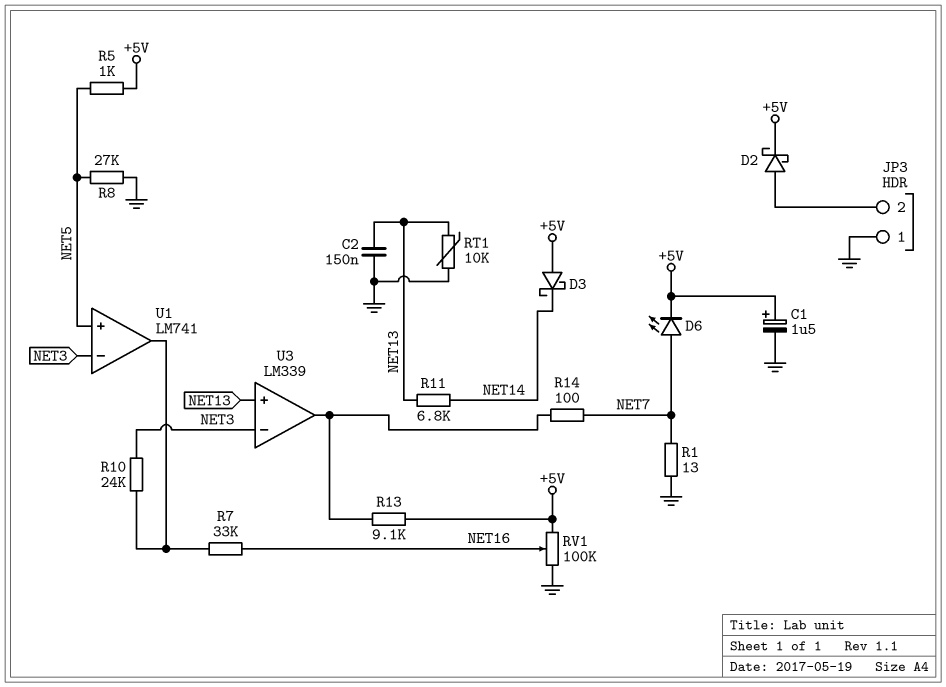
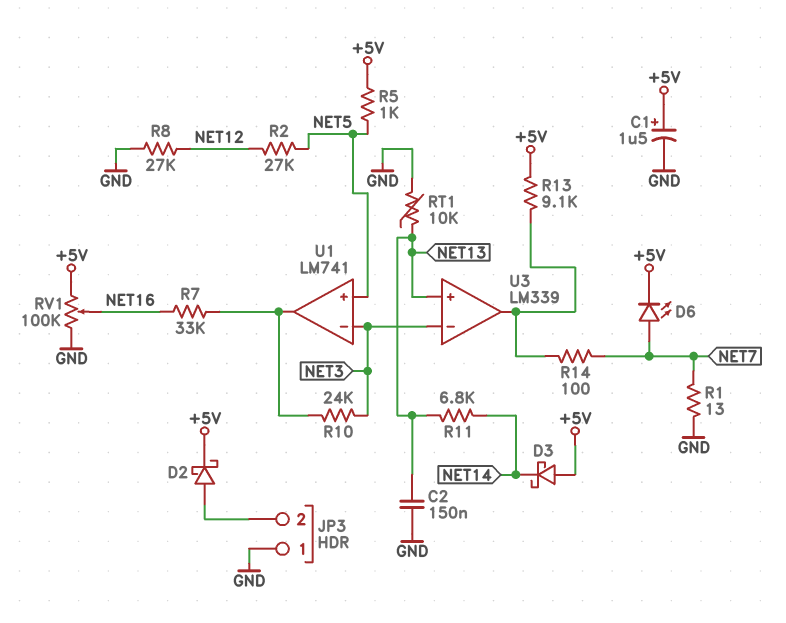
R2: none -> 27k (NET5, NET12)
R8: 27k (GND, NET5) -> 27k (GND, NET12)

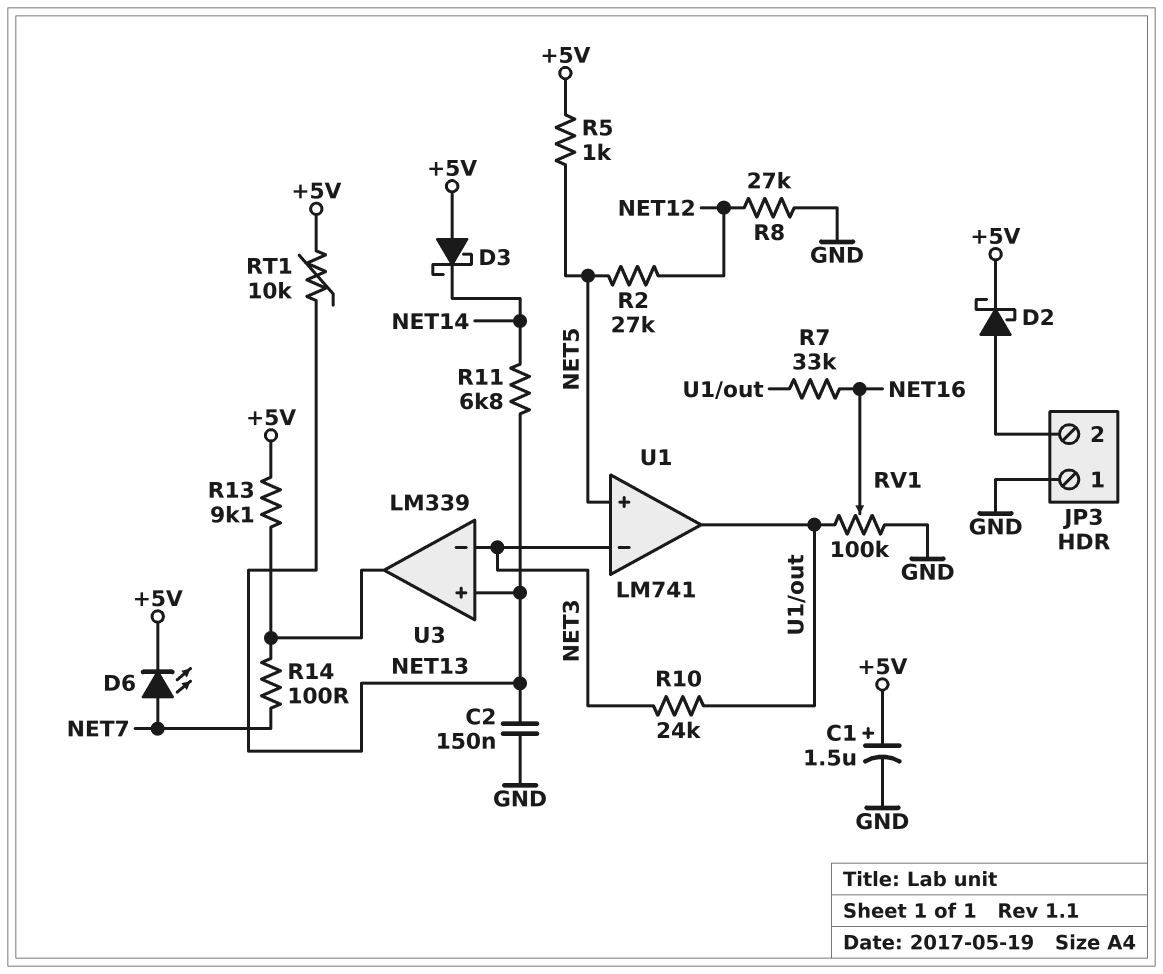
R1: 13 (GND, NET7) -> none
RT1: 10k (GND, NET13) -> 10k (+5V, NET13)
RV1: 100k (+5V, GND, wiper NET16) -> 100k (GND, U1/out, wiper NET16)

